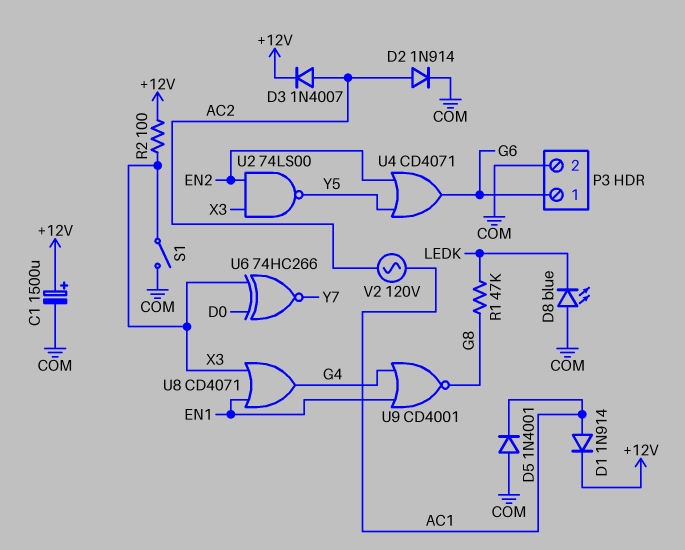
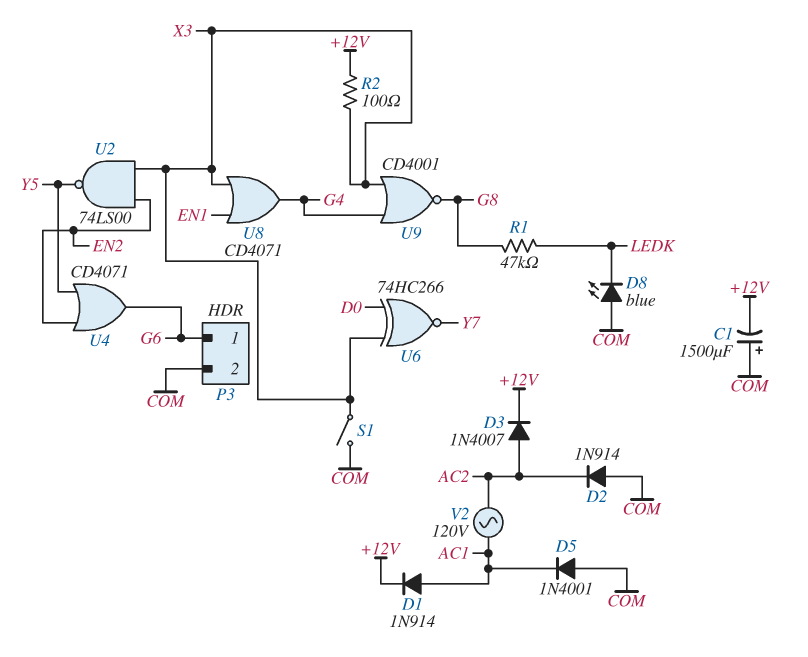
C1: 1500uF (plus +12V, minus COM) -> 1500uF (plus COM, minus +12V)
D2: diode 1N914 (A AC2, K COM) -> diode 1N914 (A COM, K AC2)
U9: NOR CD4001 (in EN1, in G4, out G8) -> NOR CD4001 (in G4, in X3, out G8)

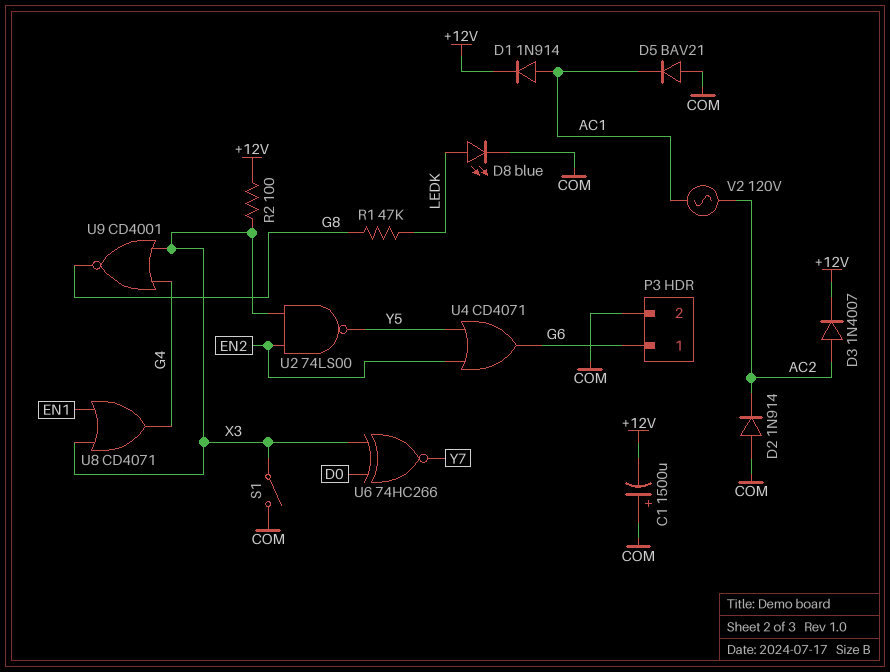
D5: diode 1N4001 (A COM, K AC1) -> diode BAV21 (A COM, K AC1)
D8: LED blue (A COM, K LEDK) -> LED blue (A LEDK, K COM)

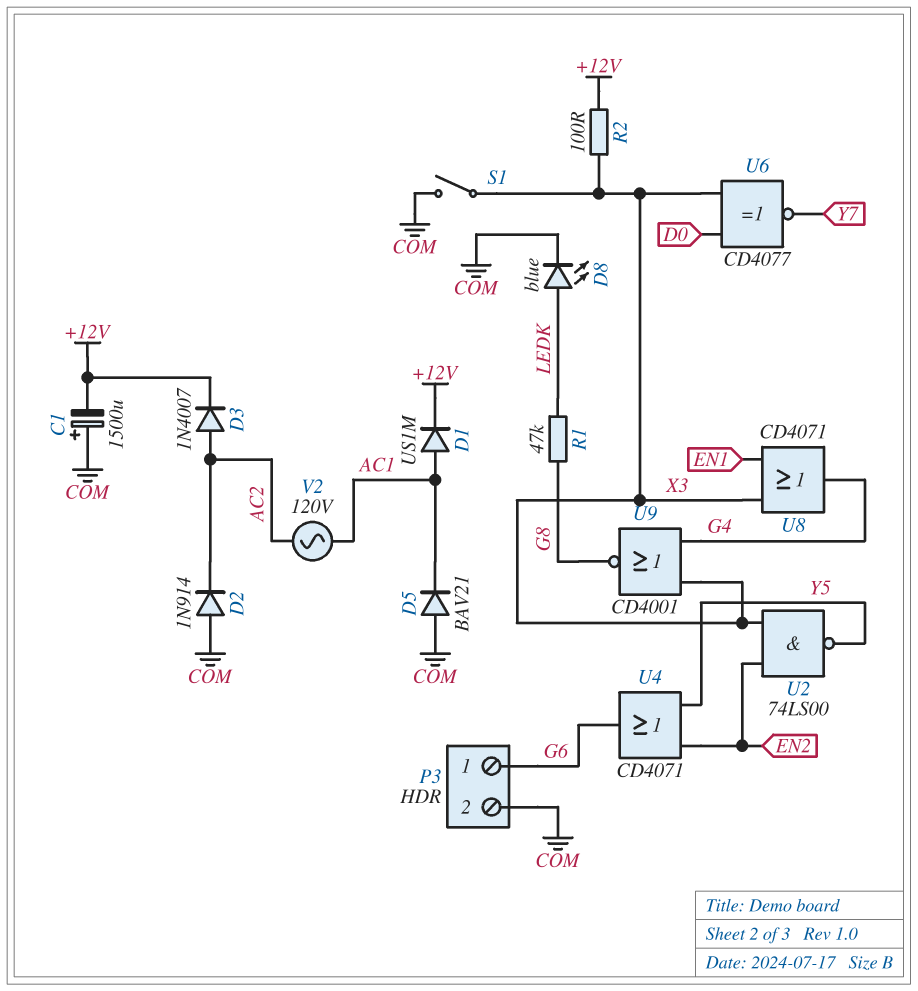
D1: diode 1N914 (A AC1, K +12V) -> diode US1M (A AC1, K +12V)
U6: XNOR 74HC266 (in D0, in X3, out Y7) -> XNOR CD4077 (in D0, in X3, out Y7)

